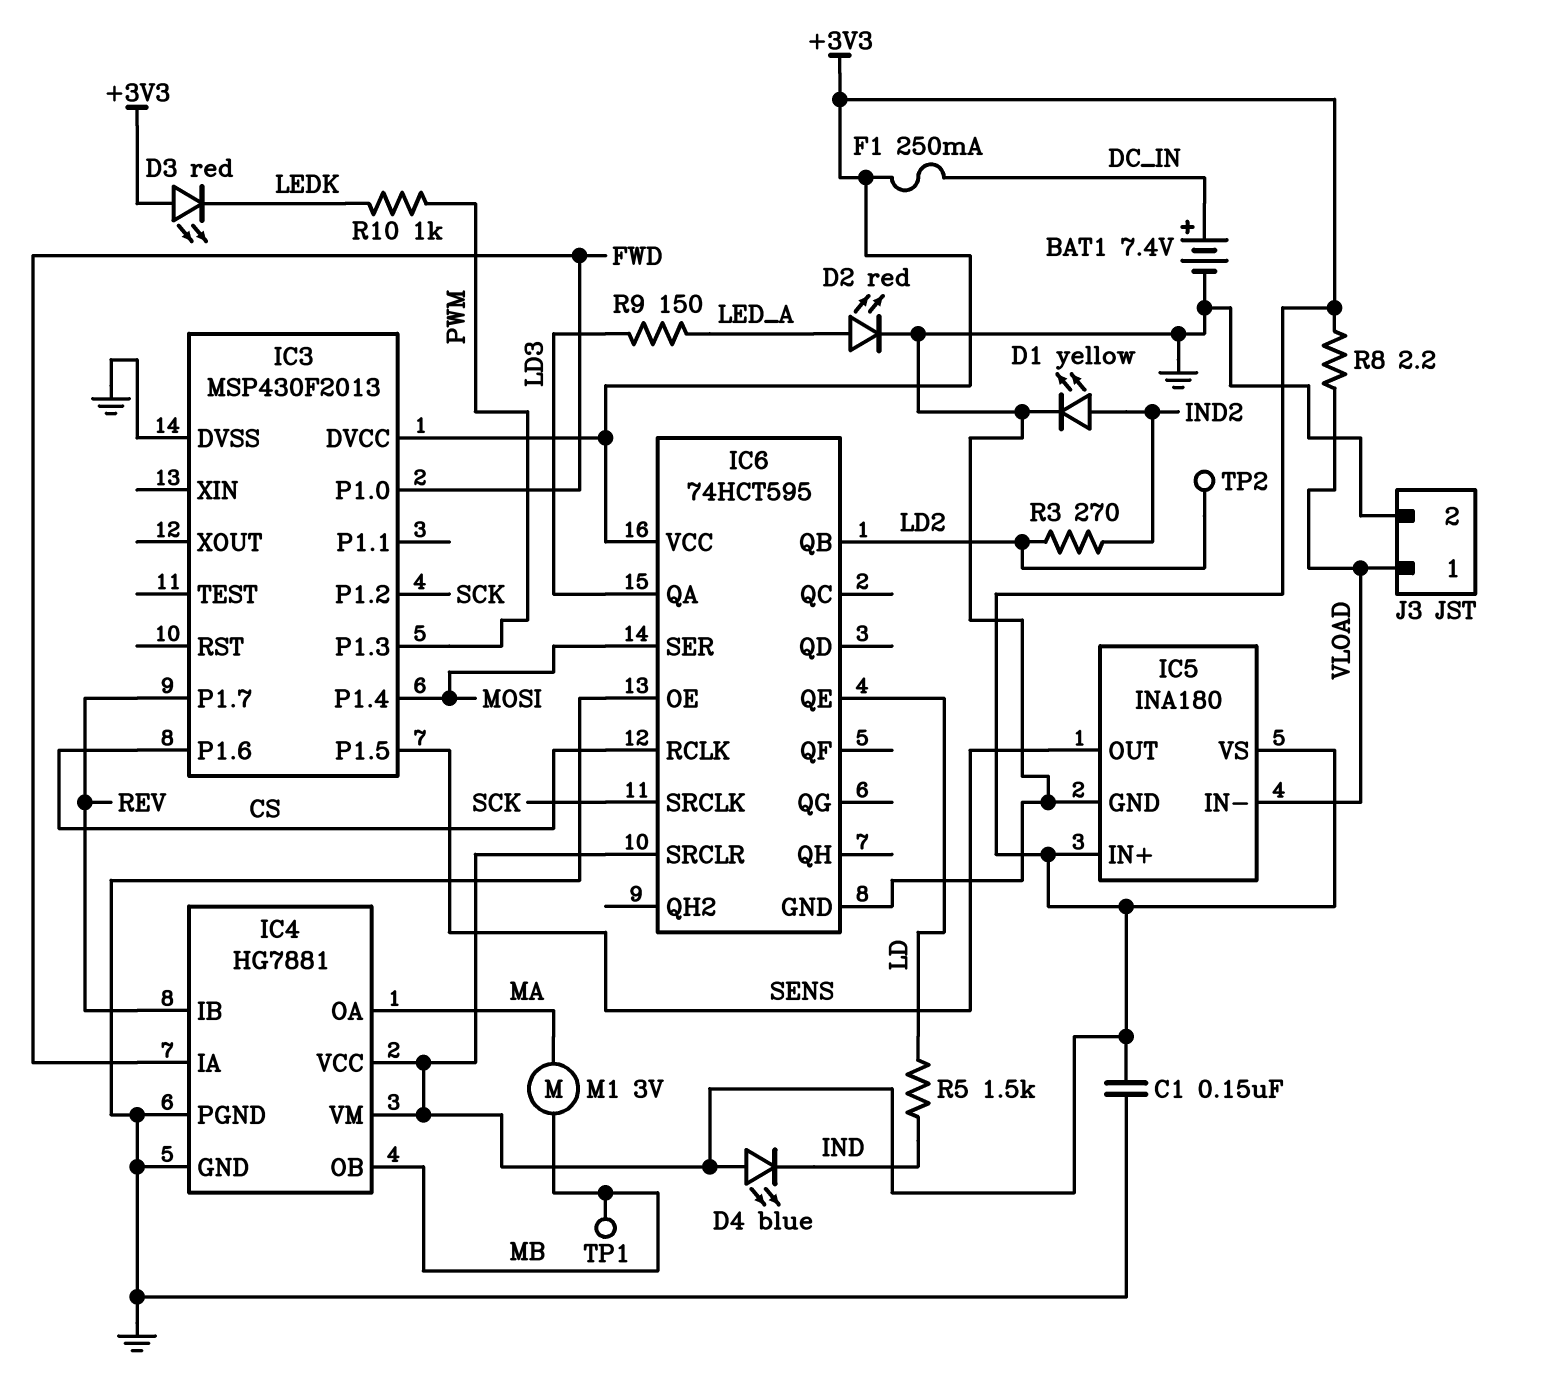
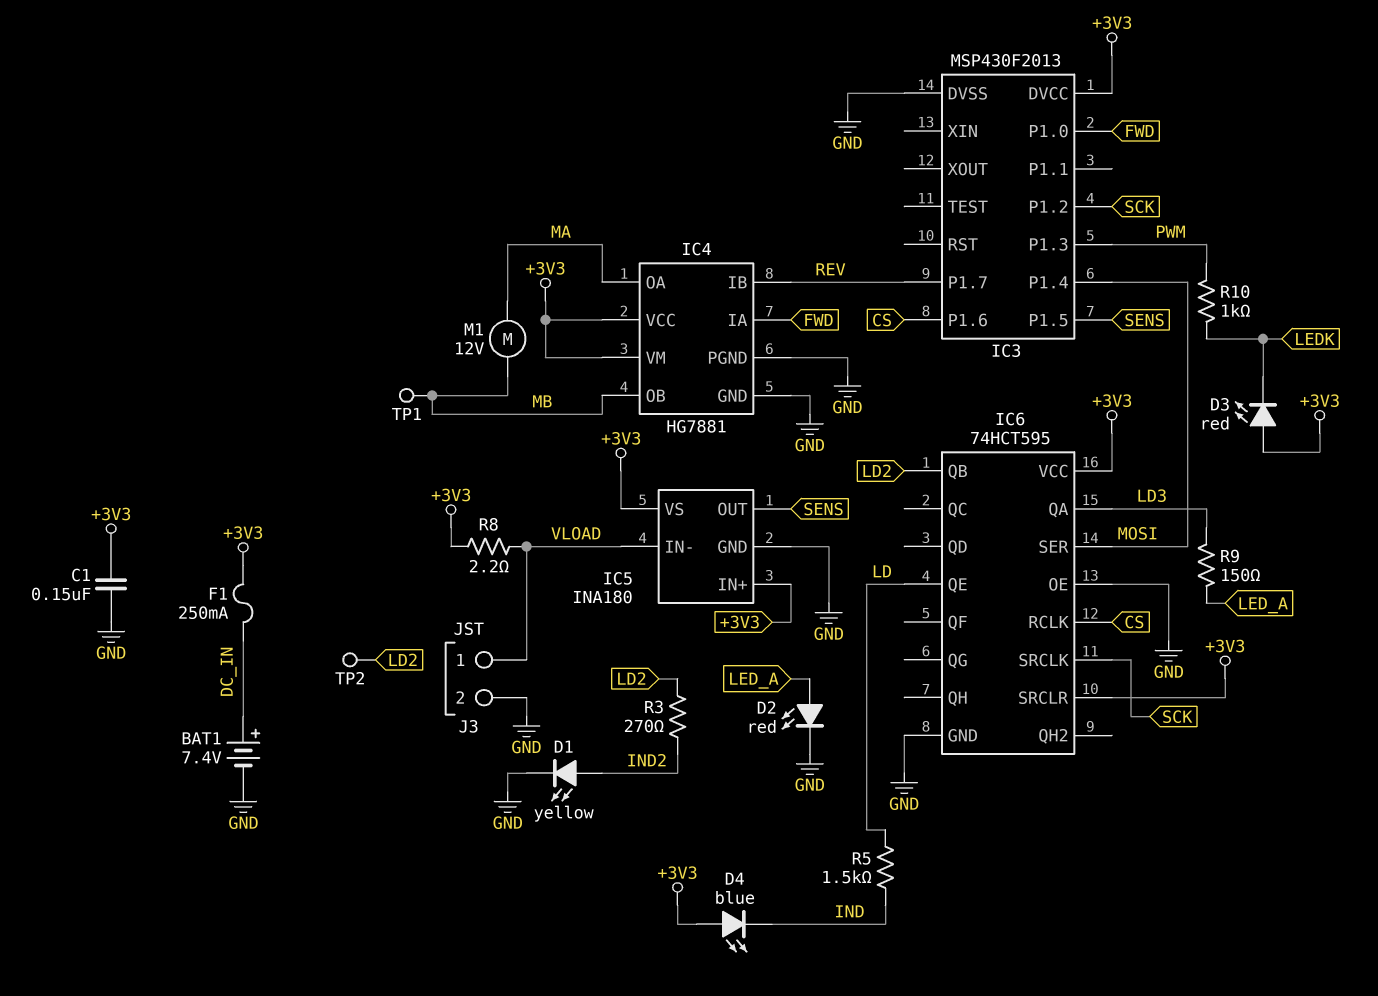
M1: motor 3V (MA, MB) -> motor 12V (MA, MB)

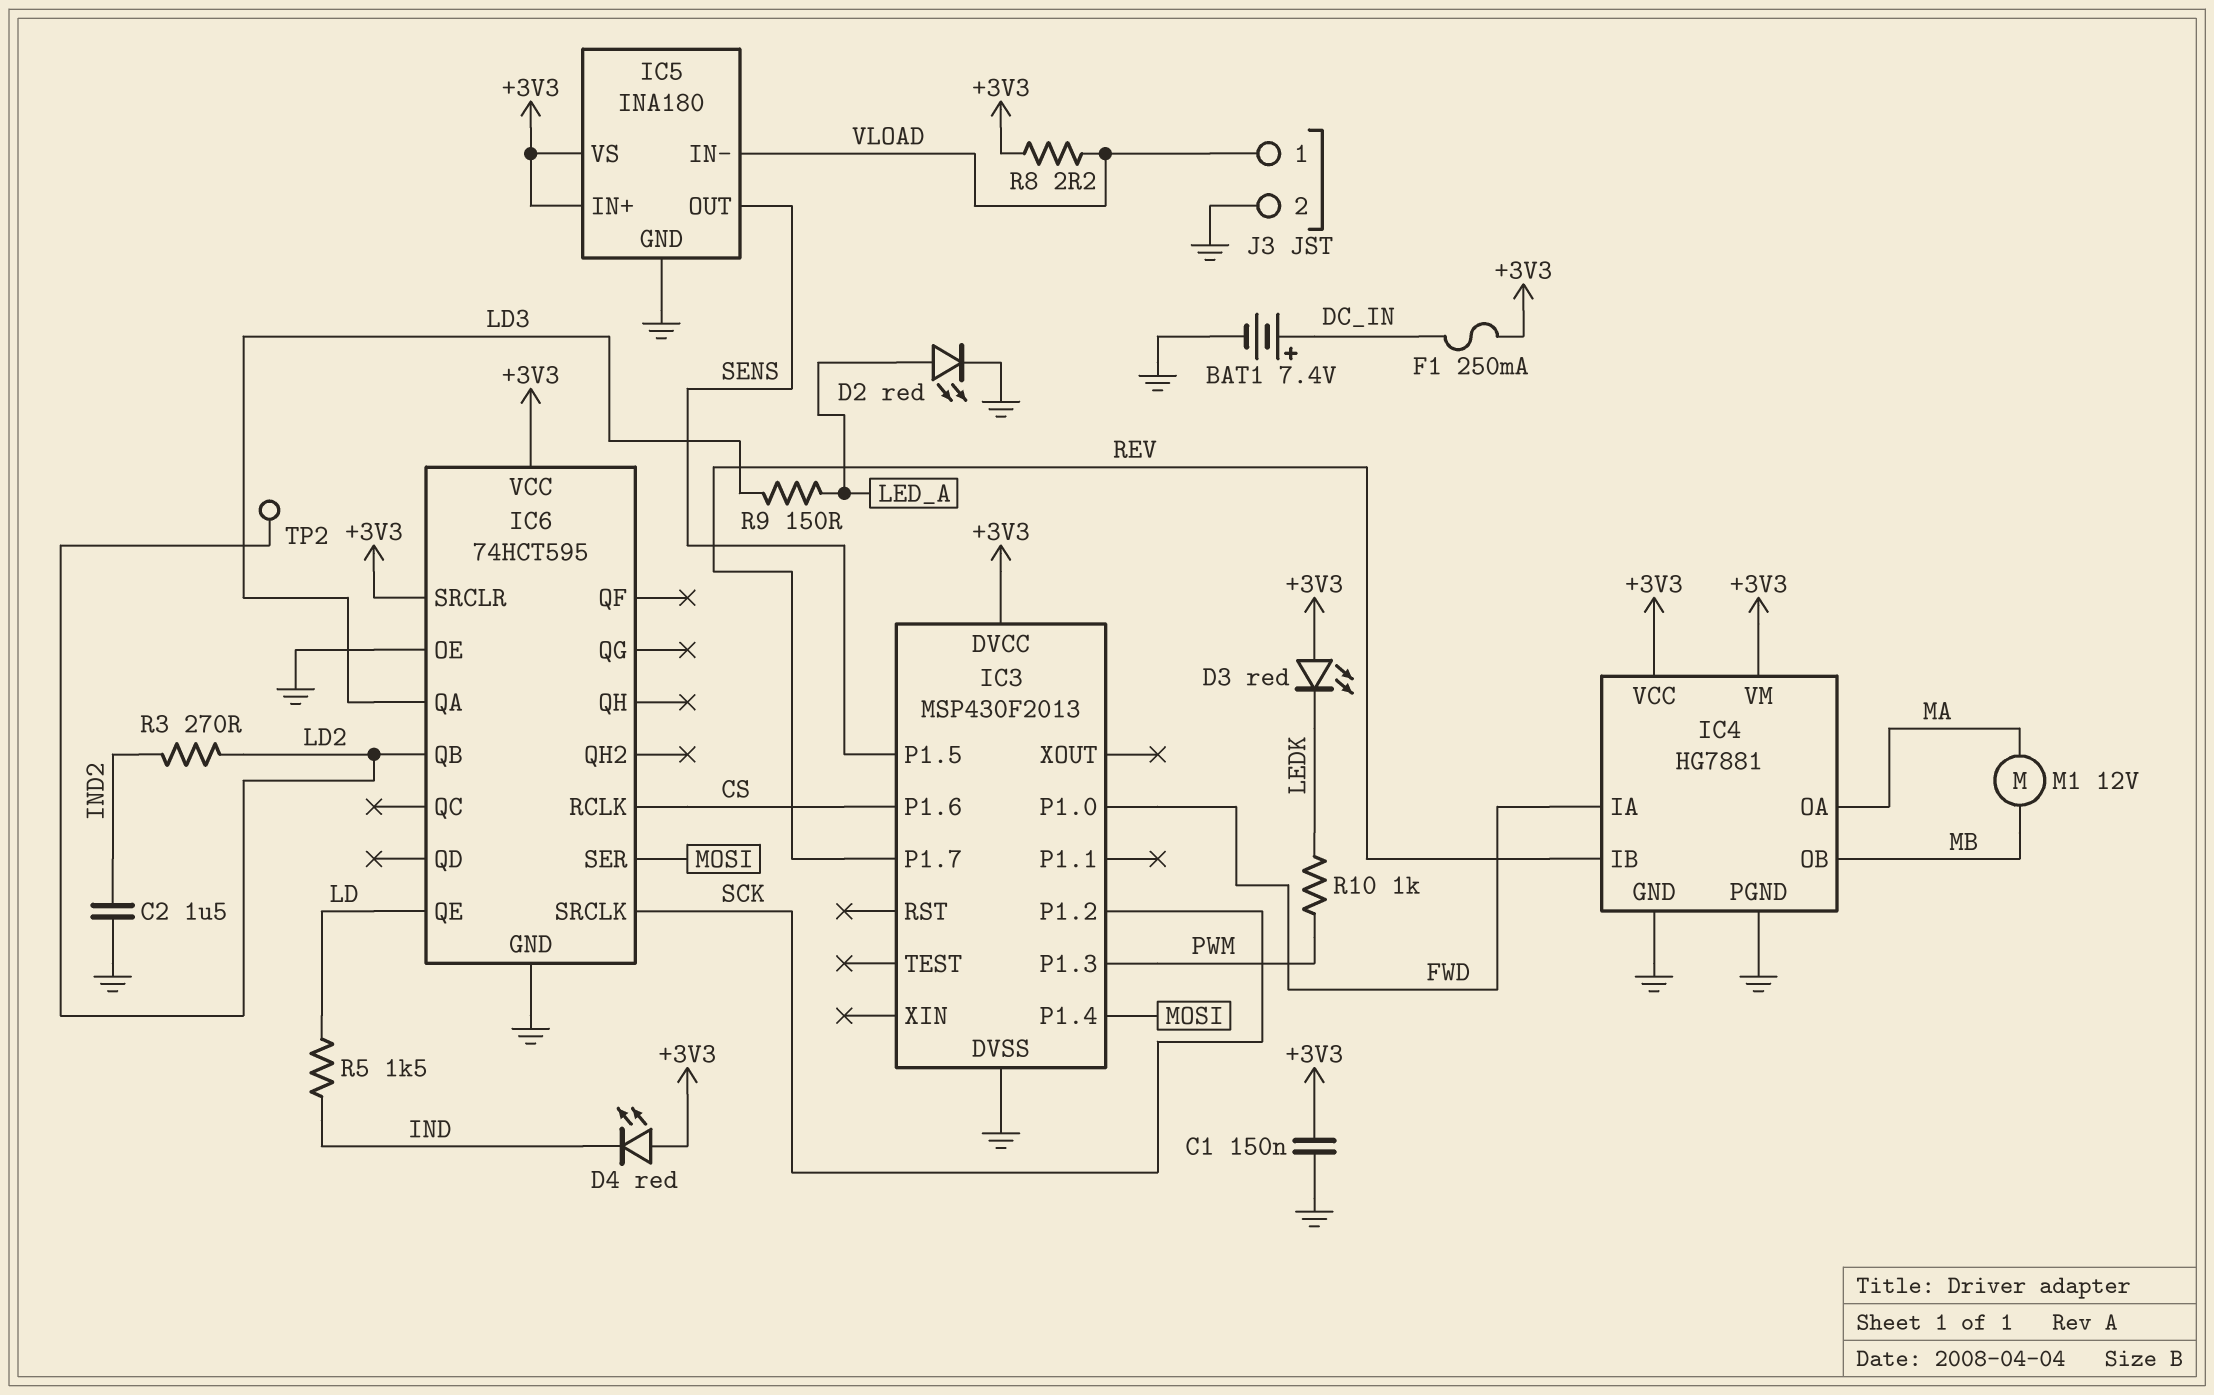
C2: none -> 1.5uF (GND, IND2)
D1: LED yellow (A IND2, K GND) -> none
D4: LED blue (A +3V3, K IND) -> LED red (A +3V3, K IND)
TP1: test point (MB) -> none

